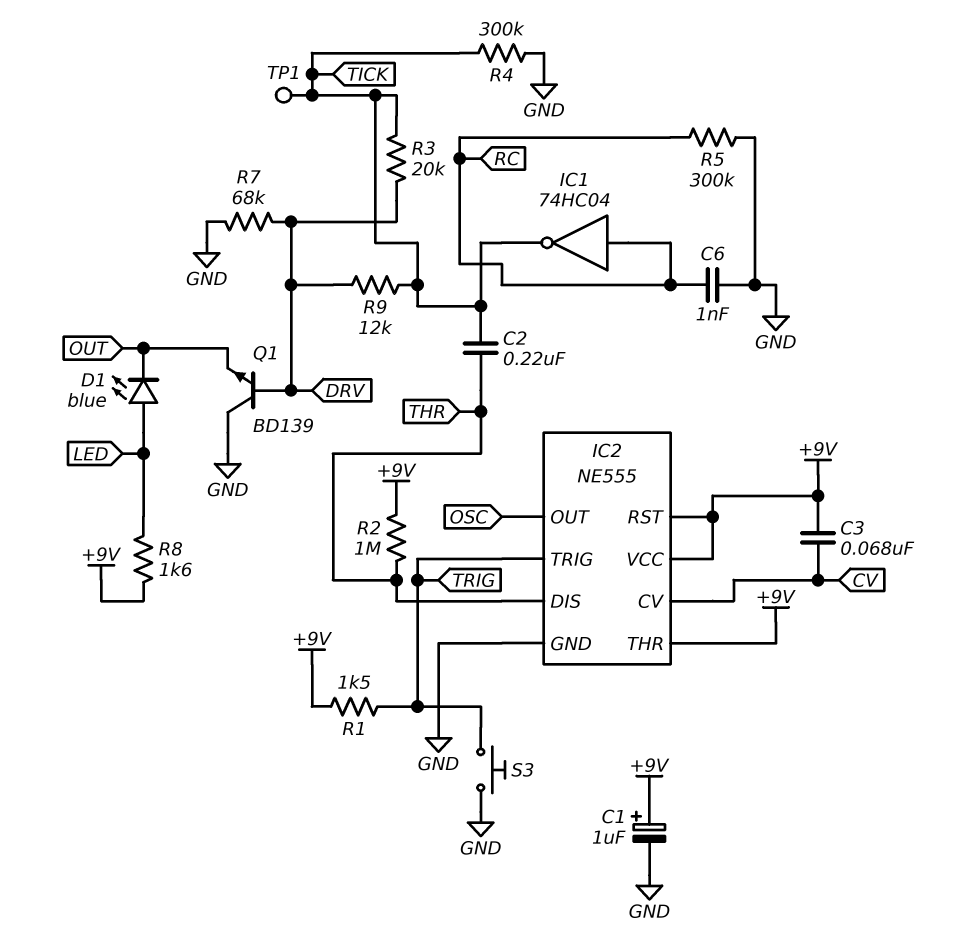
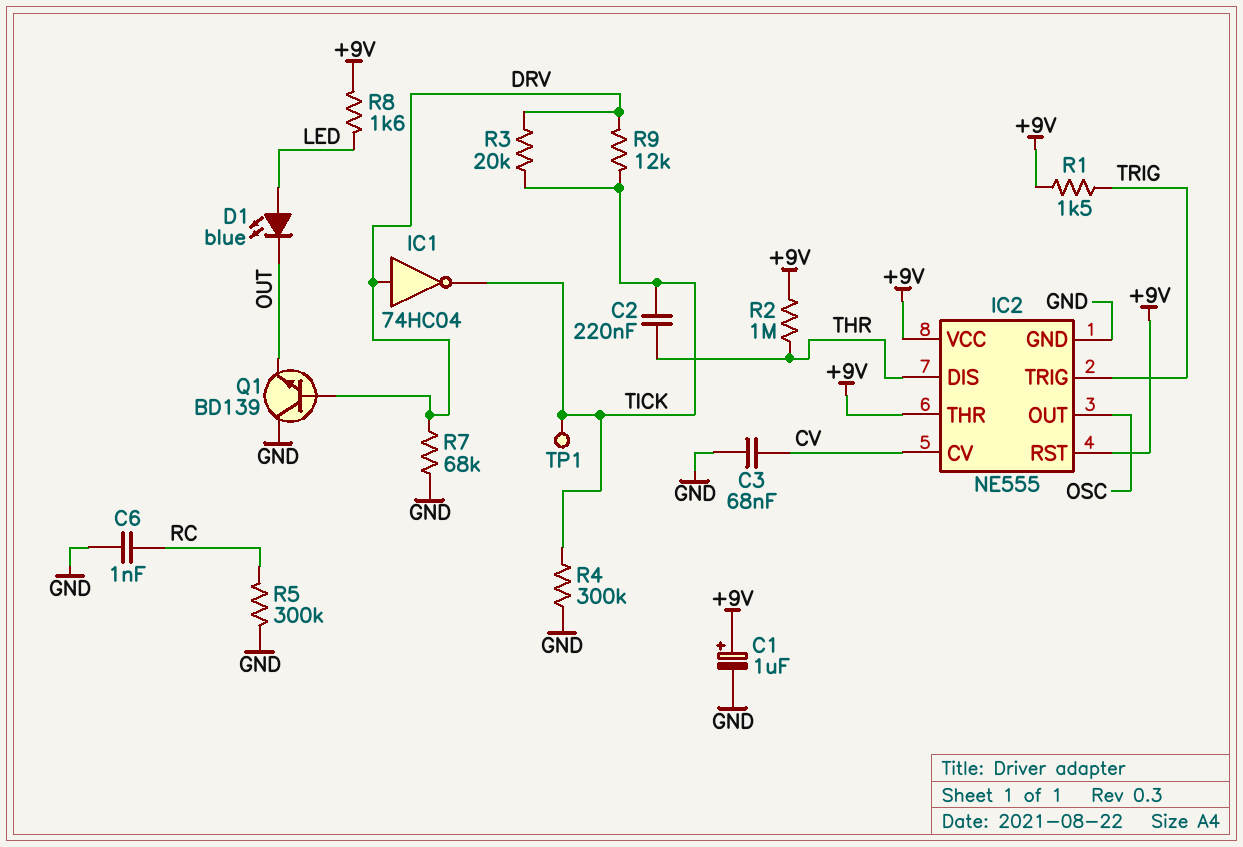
C3: 68nF (+9V, CV) -> 68nF (CV, GND)
IC1: NOT 74HC04 (in RC, out TICK) -> NOT 74HC04 (in DRV, out TICK)
S3: button (GND, TRIG) -> none

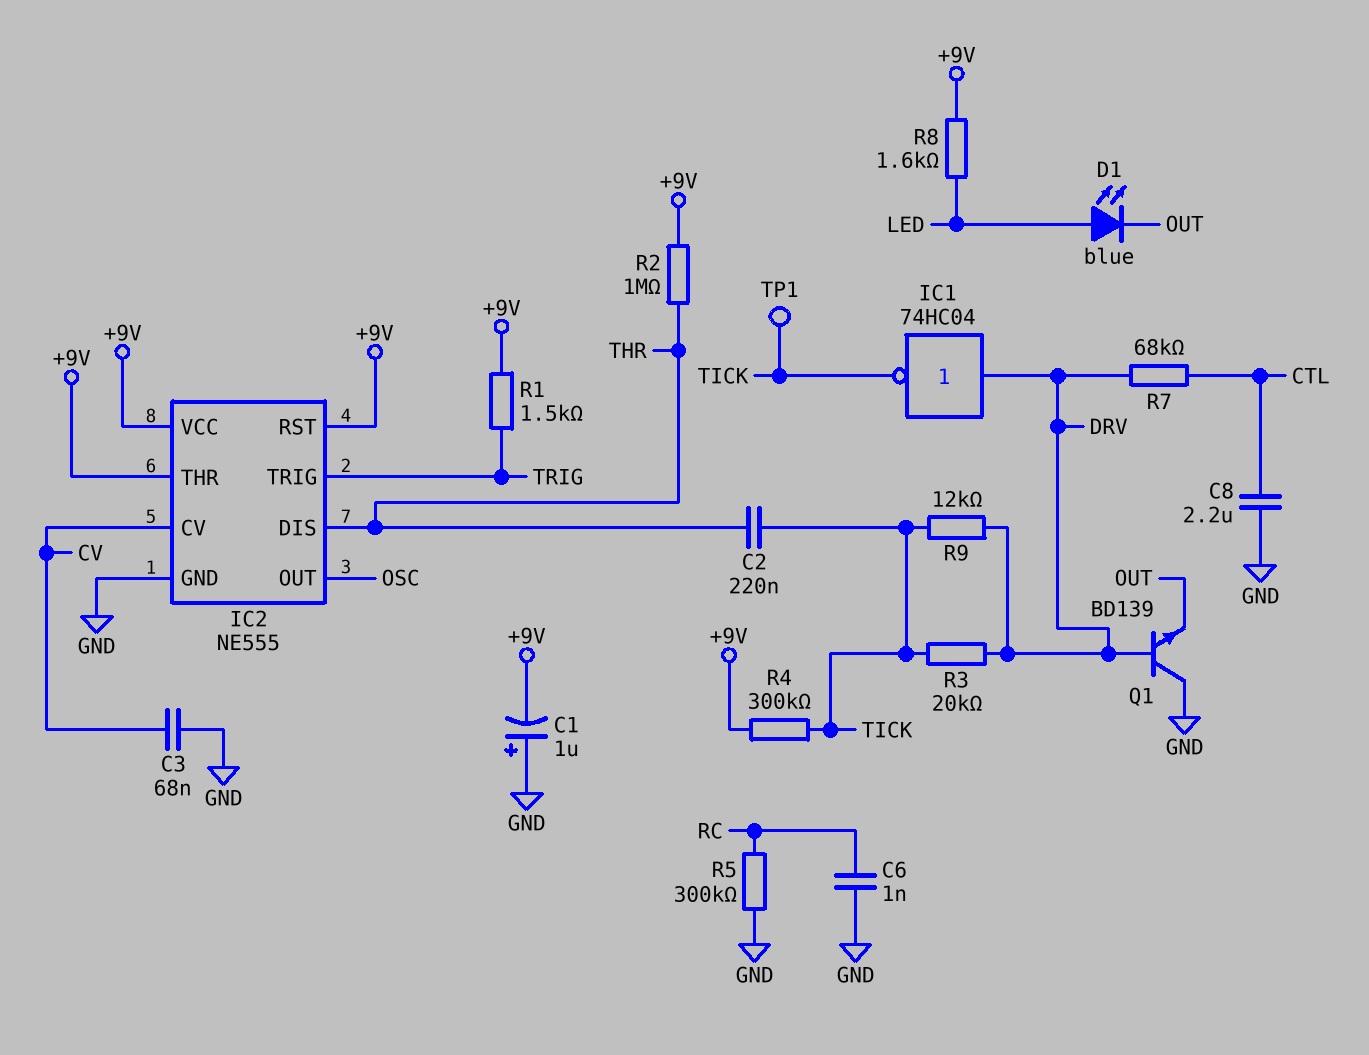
C1: 1uF (plus +9V, minus GND) -> 1uF (plus GND, minus +9V)
C8: none -> 2.2uF (CTL, GND)
R4: 300k (GND, TICK) -> 300k (+9V, TICK)
R7: 68k (DRV, GND) -> 68k (CTL, DRV)

